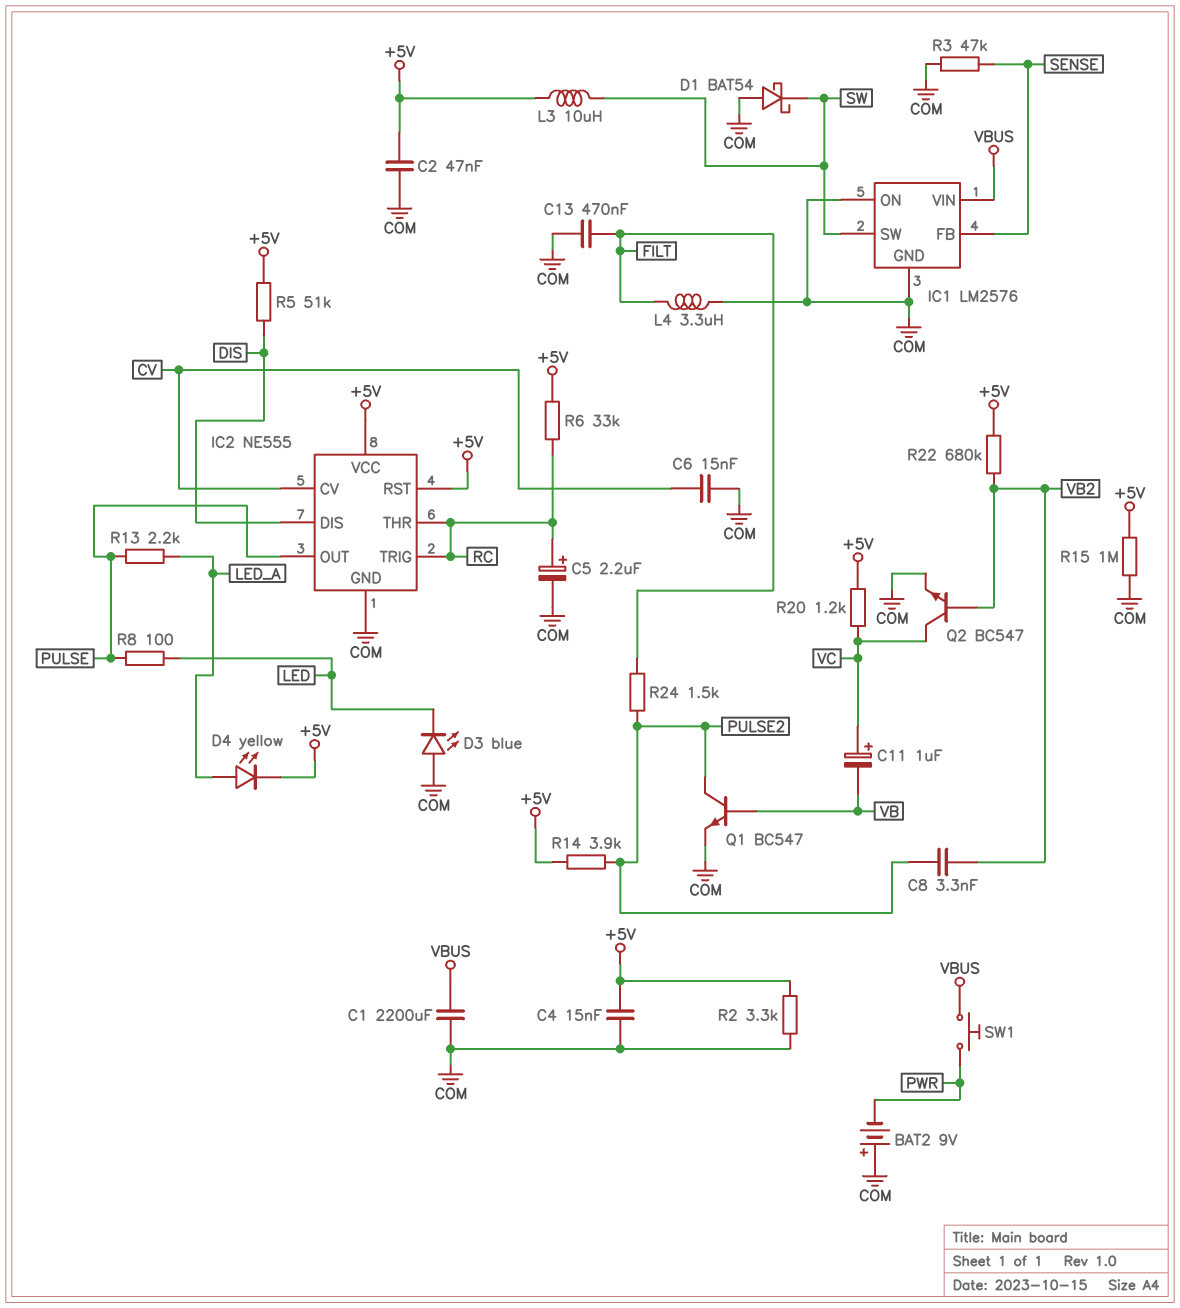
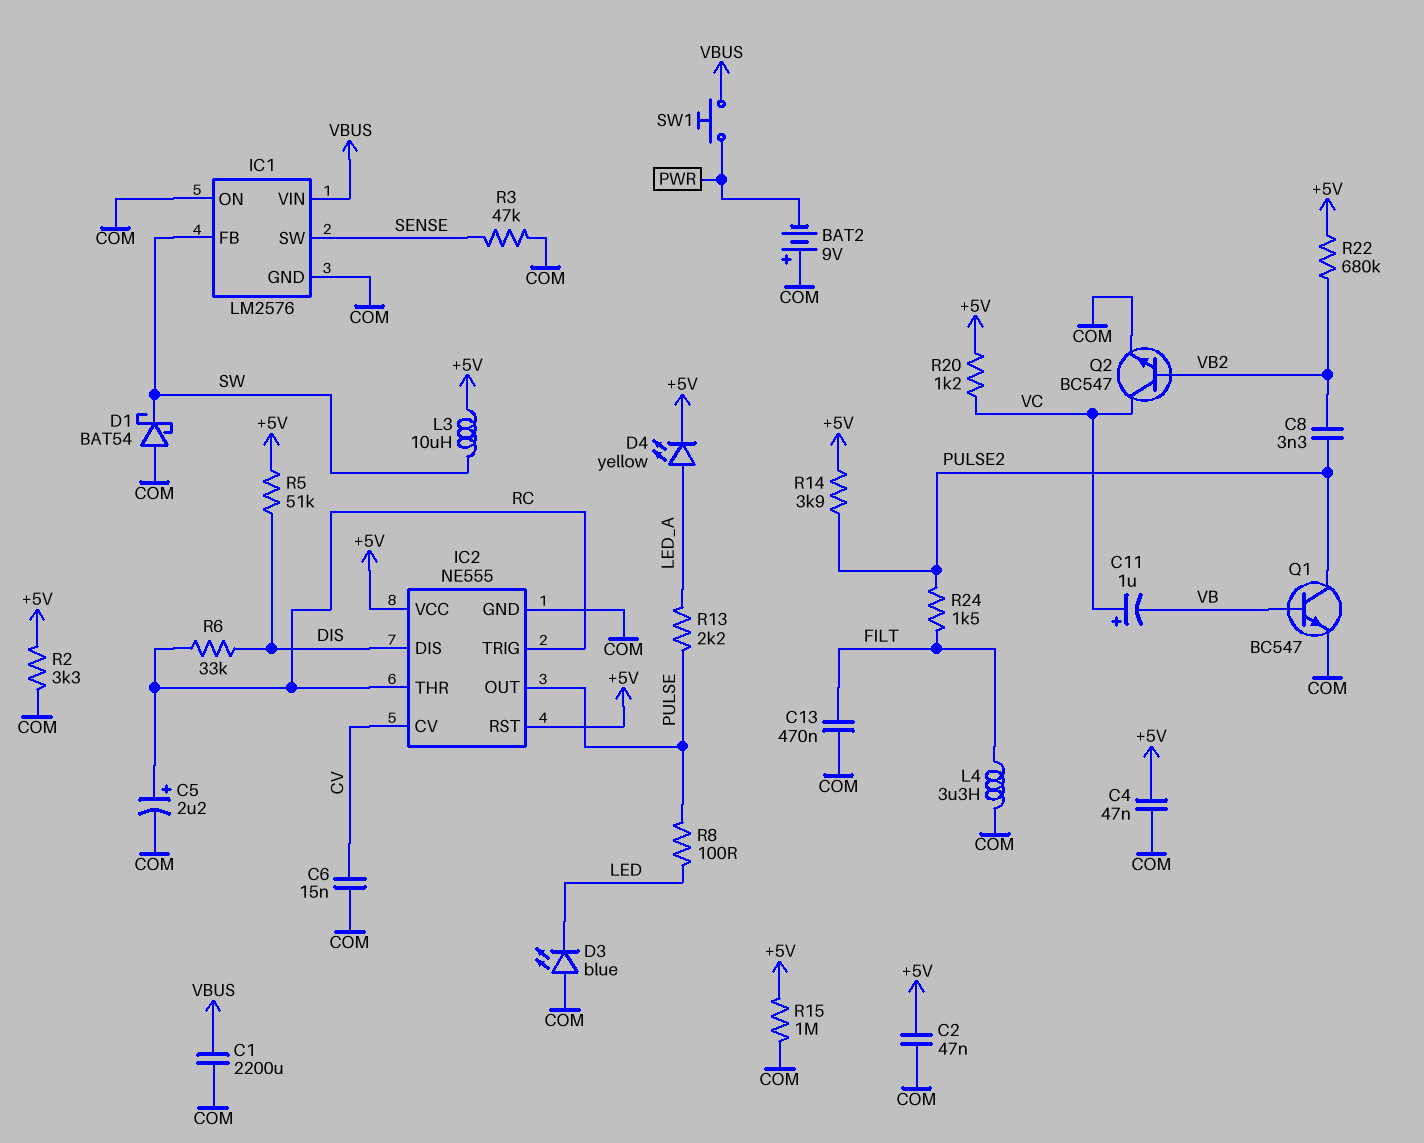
C4: 15nF (+5V, COM) -> 47nF (+5V, COM)
IC1 pin FB: SENSE -> SW
IC1 pin SW: SW -> SENSE
R6: 33k (+5V, RC) -> 33k (DIS, RC)

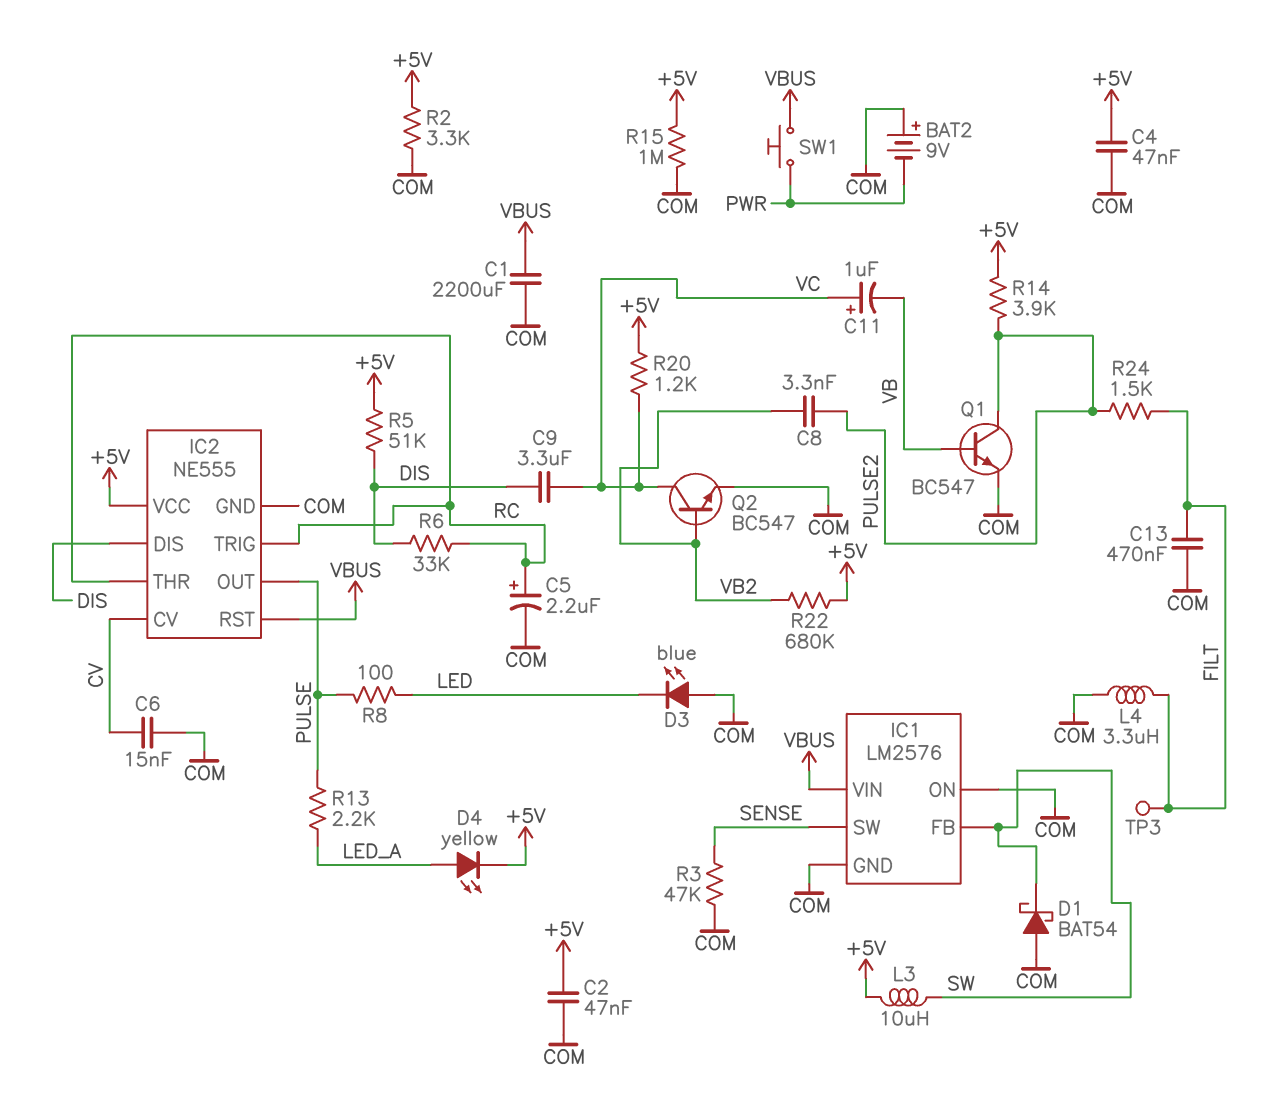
C9: none -> 3.3uF (DIS, VC)
IC2 pin RST: +5V -> VBUS
TP3: none -> test point (FILT)

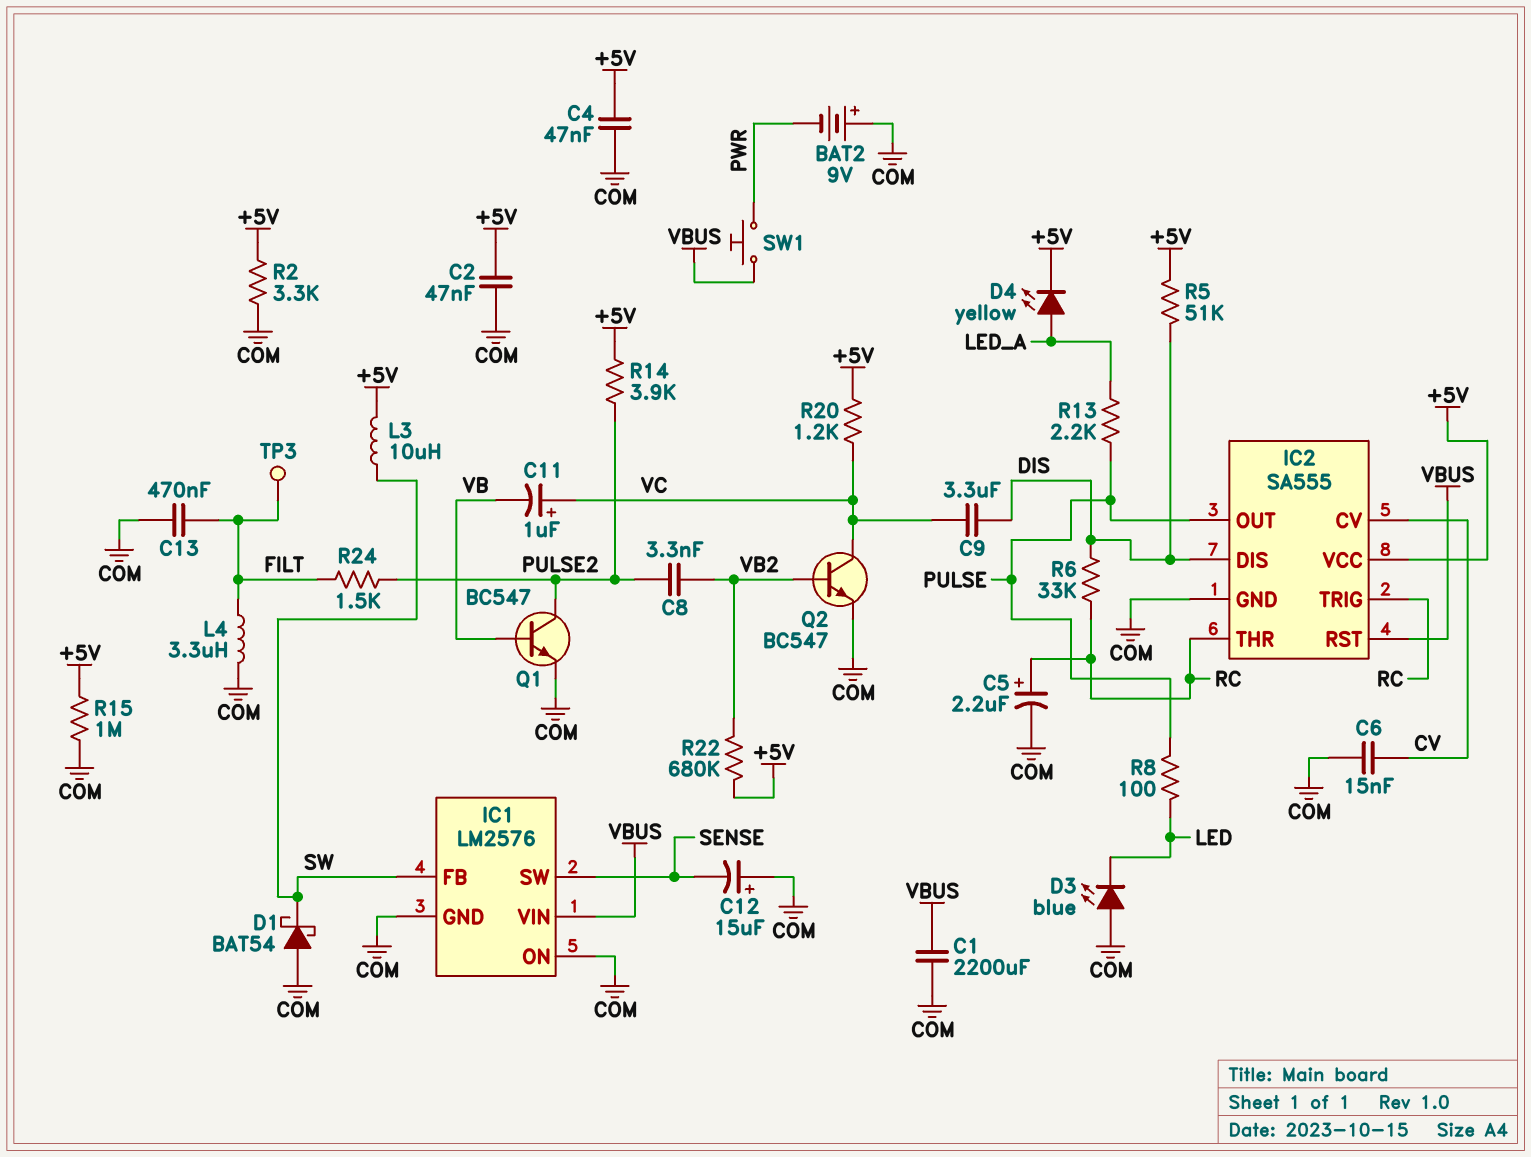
C12: none -> 15uF (plus COM, minus SENSE)
IC2: NE555 -> SA555
R3: 47k (COM, SENSE) -> none

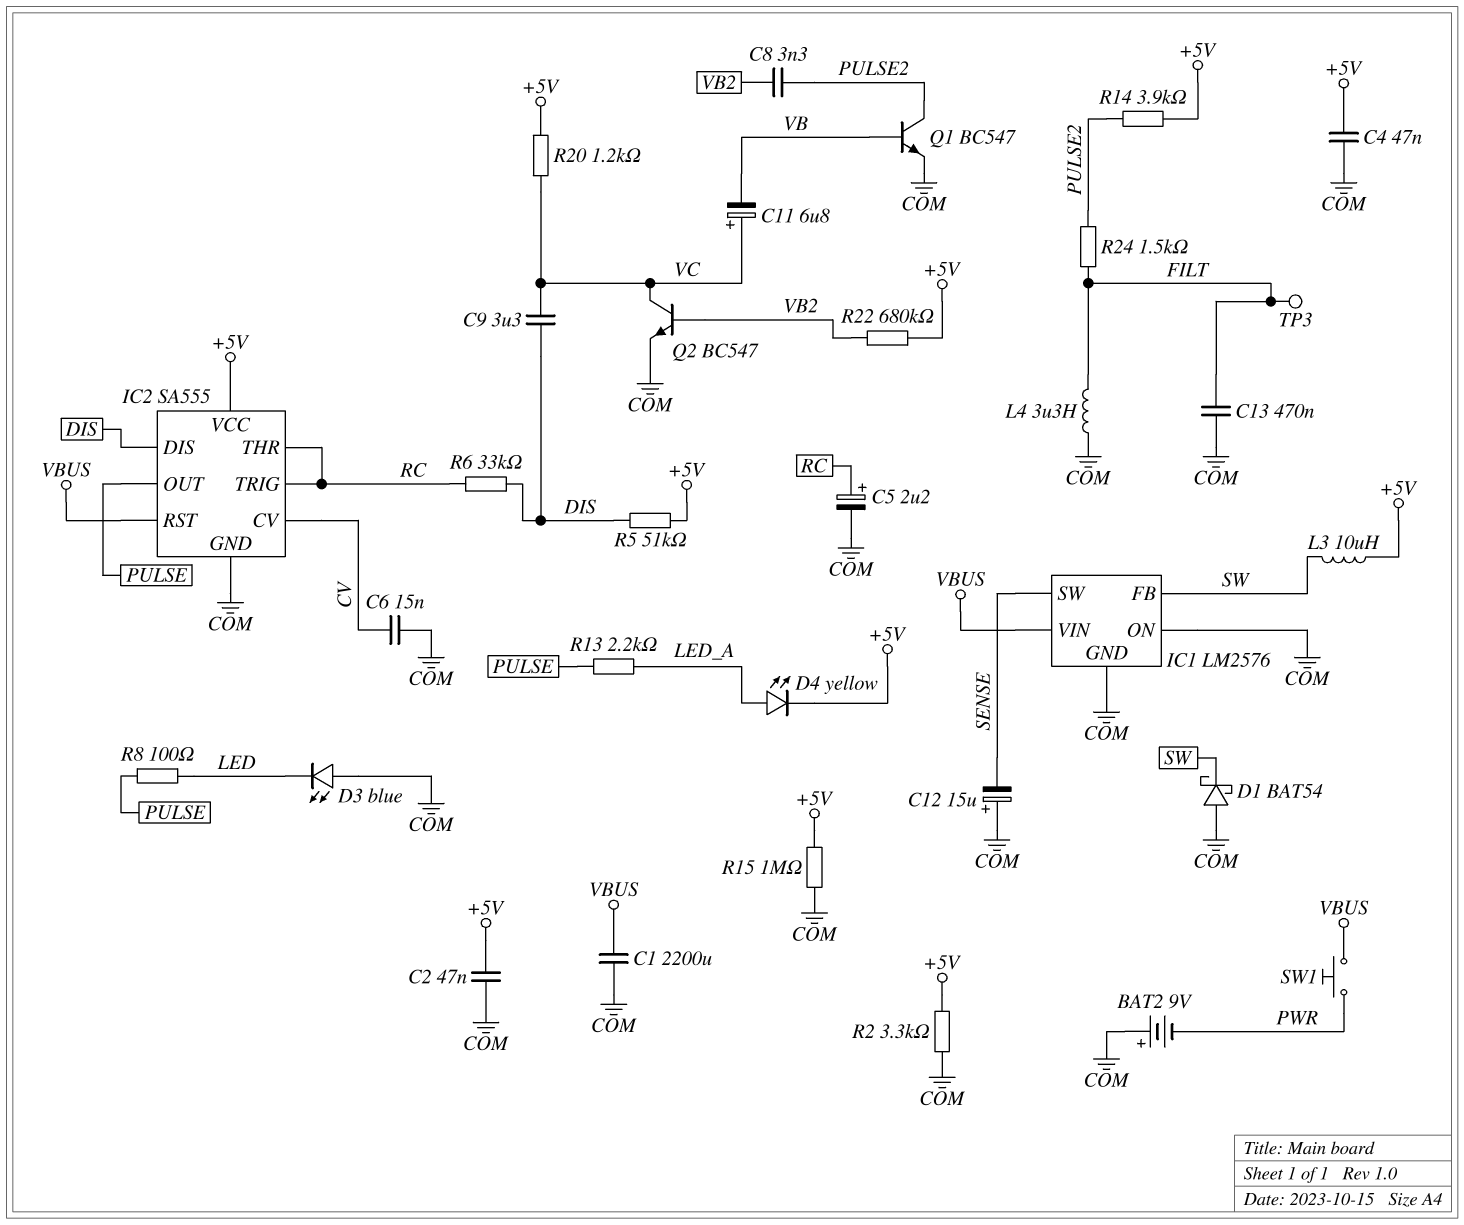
C11: 1uF (plus VC, minus VB) -> 6.8uF (plus VC, minus VB)

